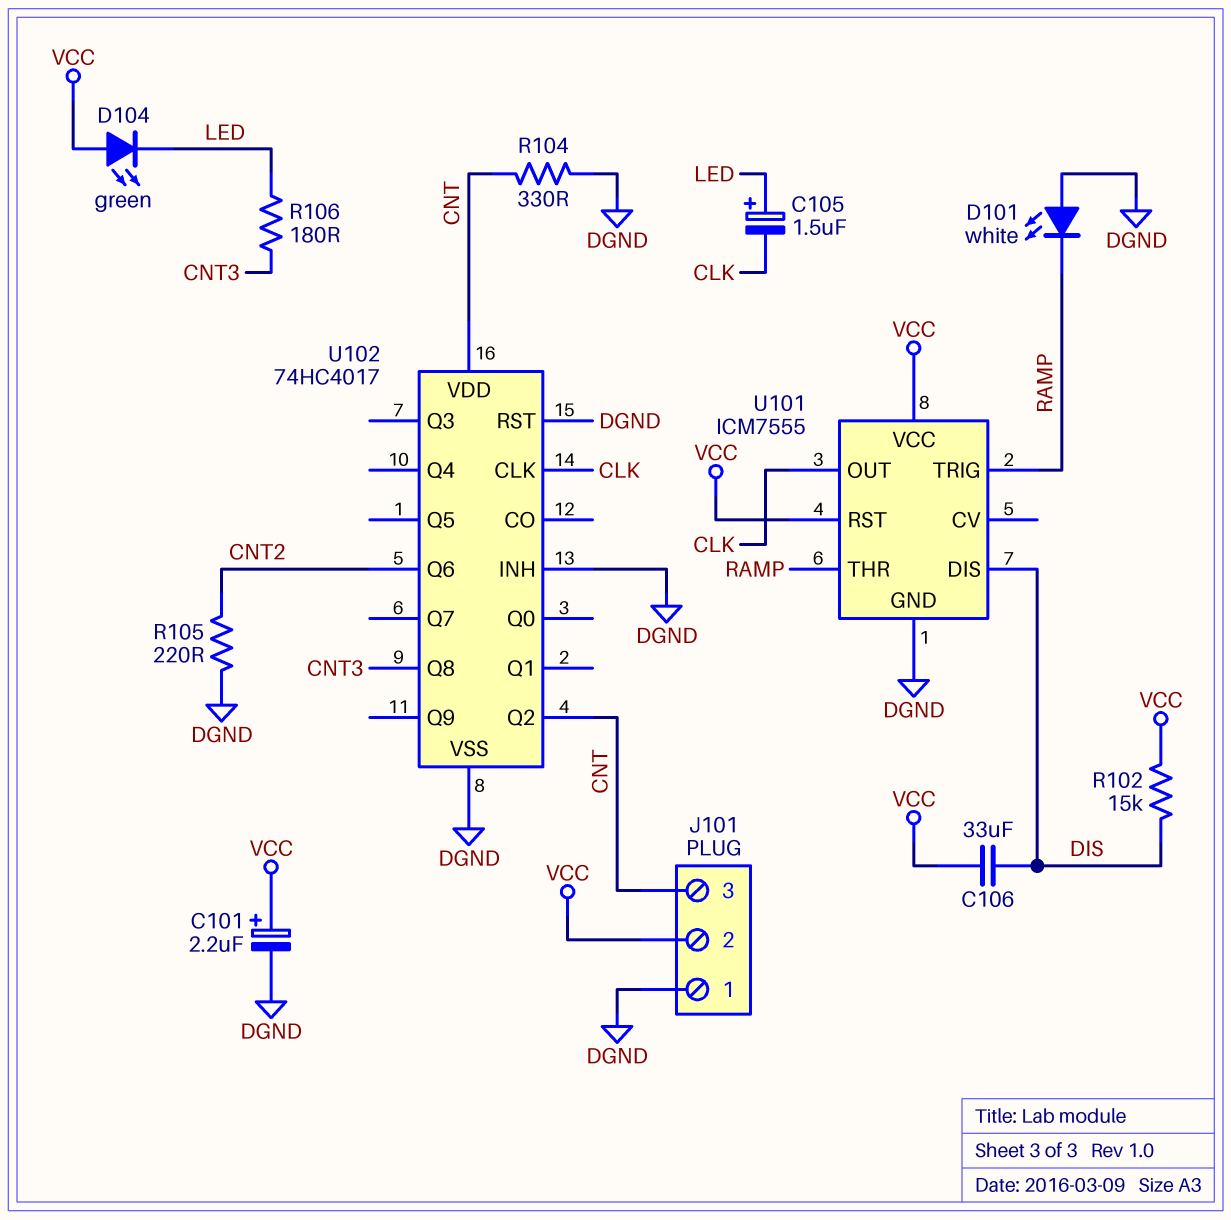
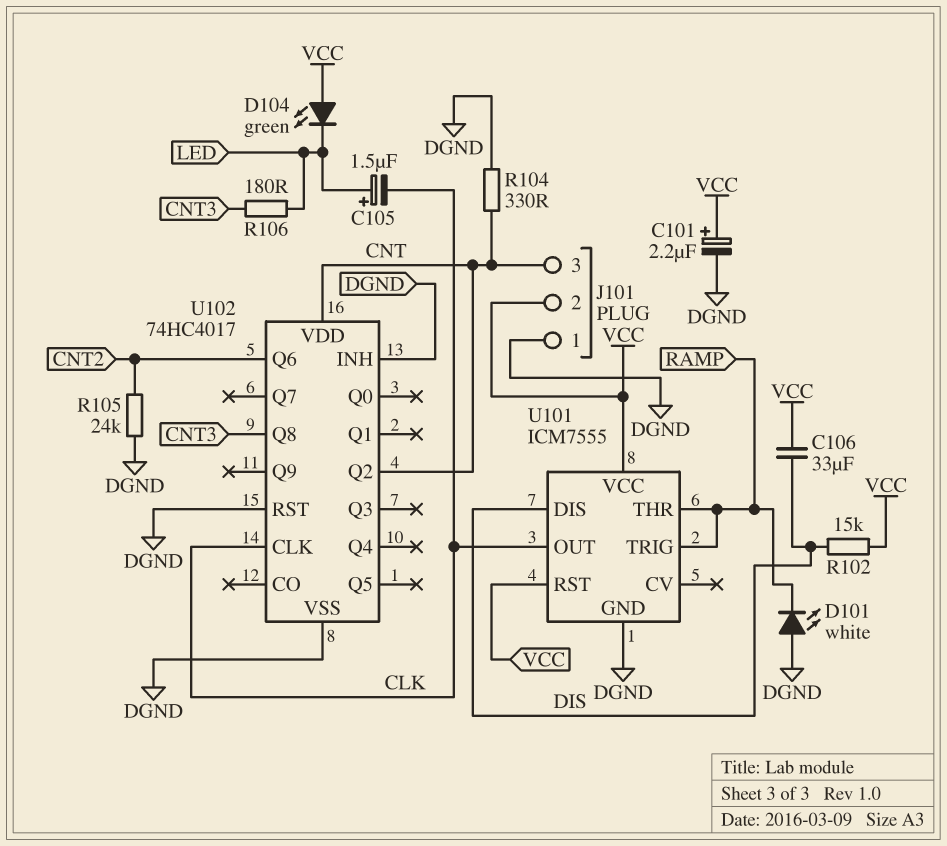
R105: 220 (CNT2, DGND) -> 24k (CNT2, DGND)

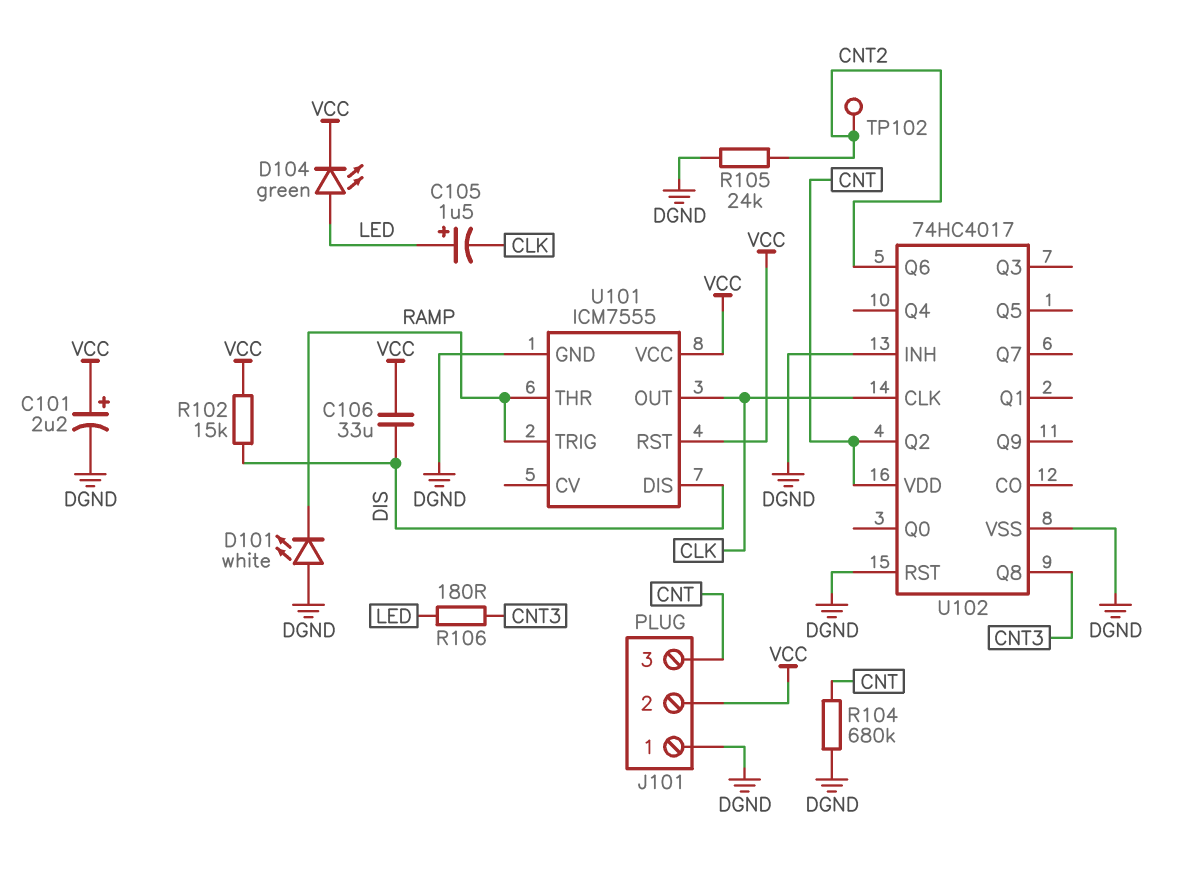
D104: LED green (A VCC, K LED) -> LED green (A LED, K VCC)
R104: 330 (CNT, DGND) -> 680k (CNT, DGND)
TP102: none -> test point (CNT2)

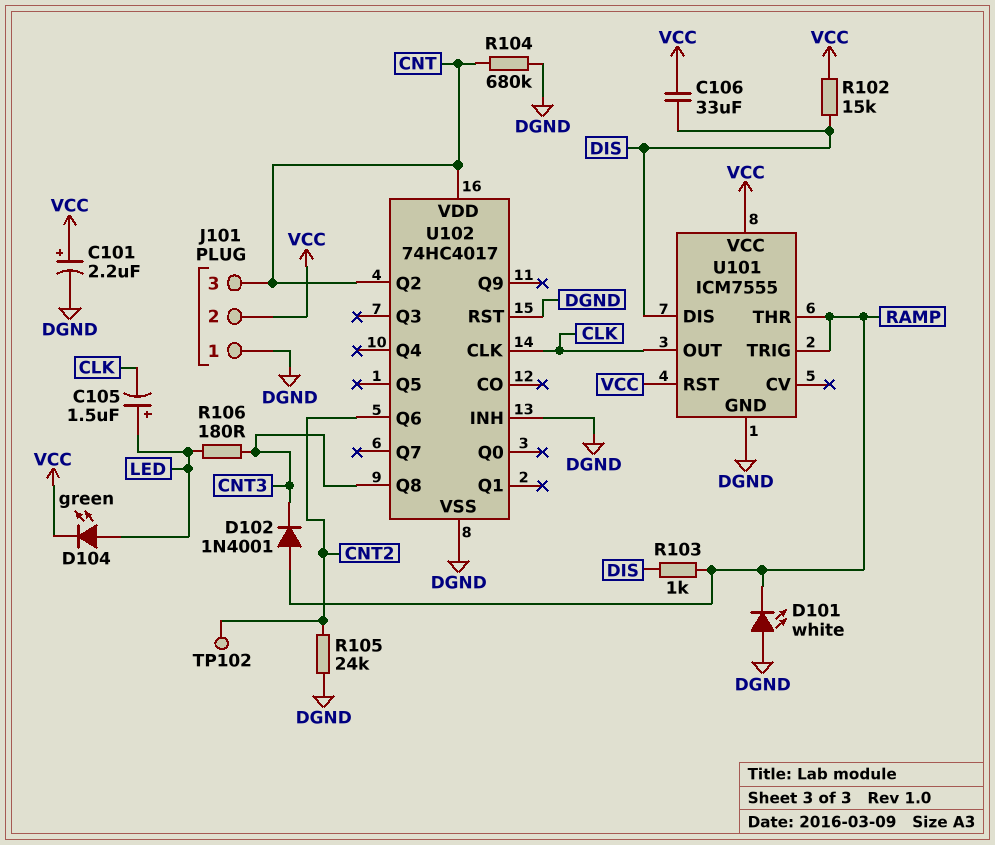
D102: none -> diode 1N4001 (A RAMP, K CNT3)
R103: none -> 1k (DIS, RAMP)

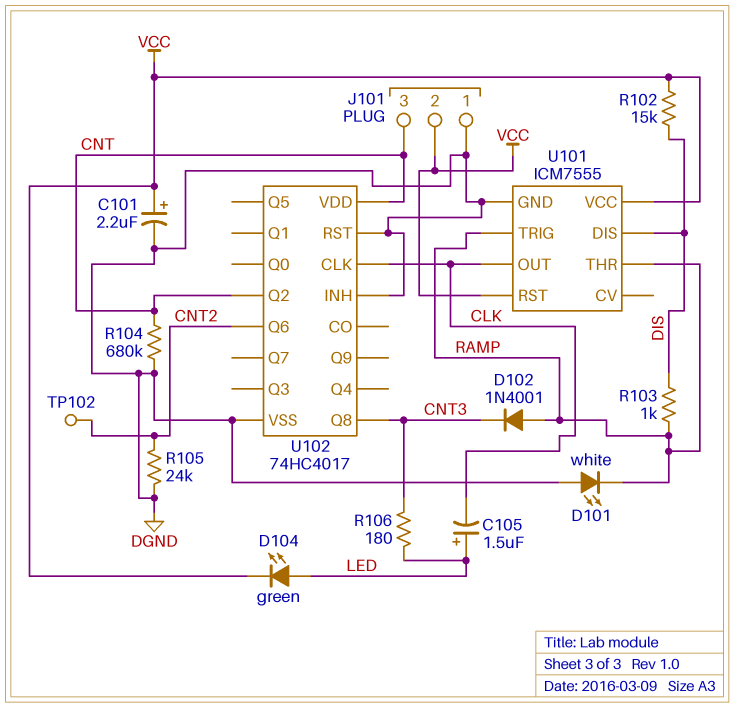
C106: 33uF (DIS, VCC) -> none

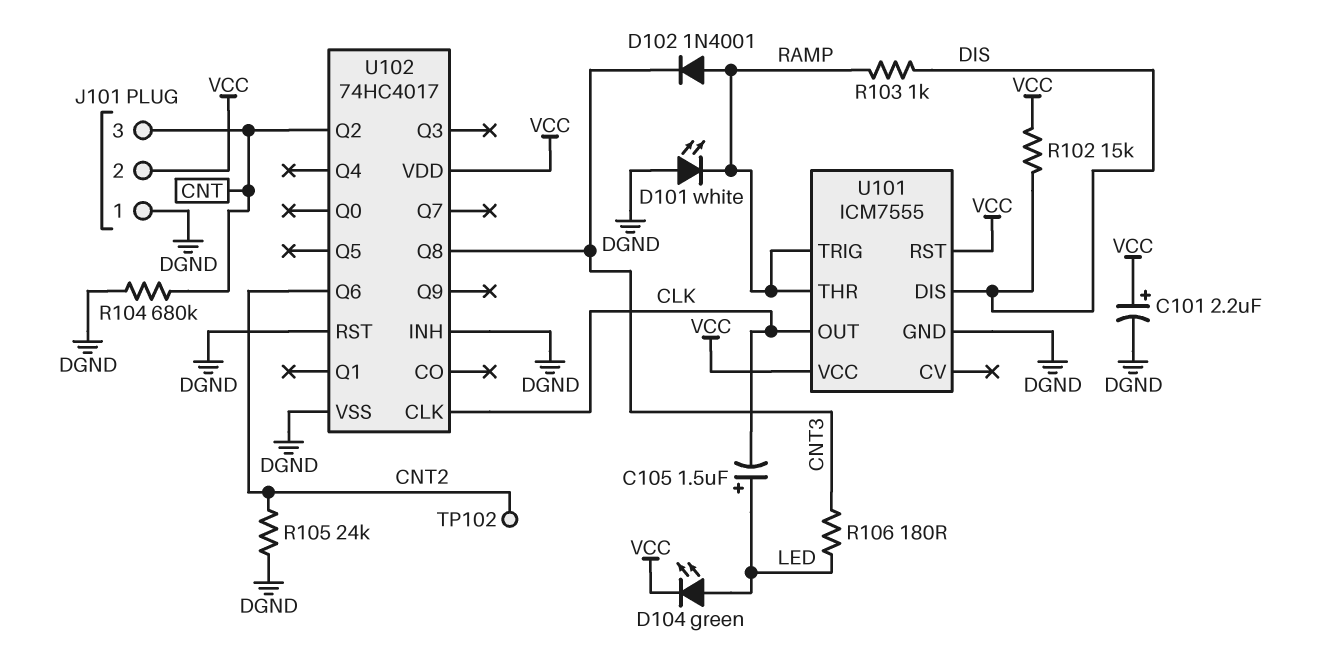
U102 pin VDD: CNT -> VCC

